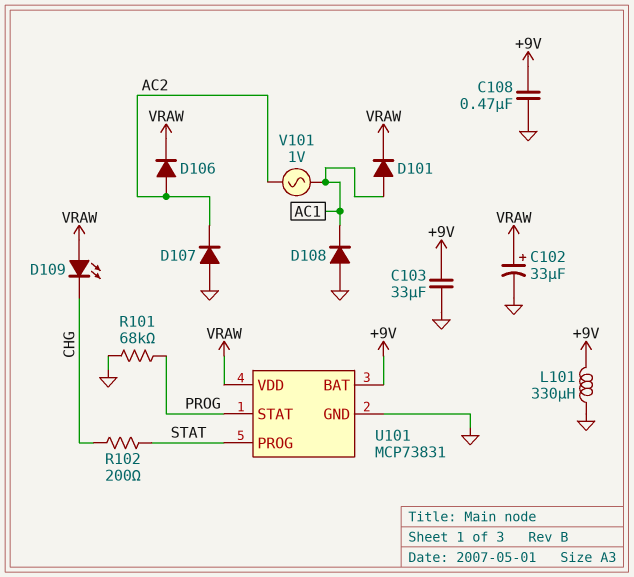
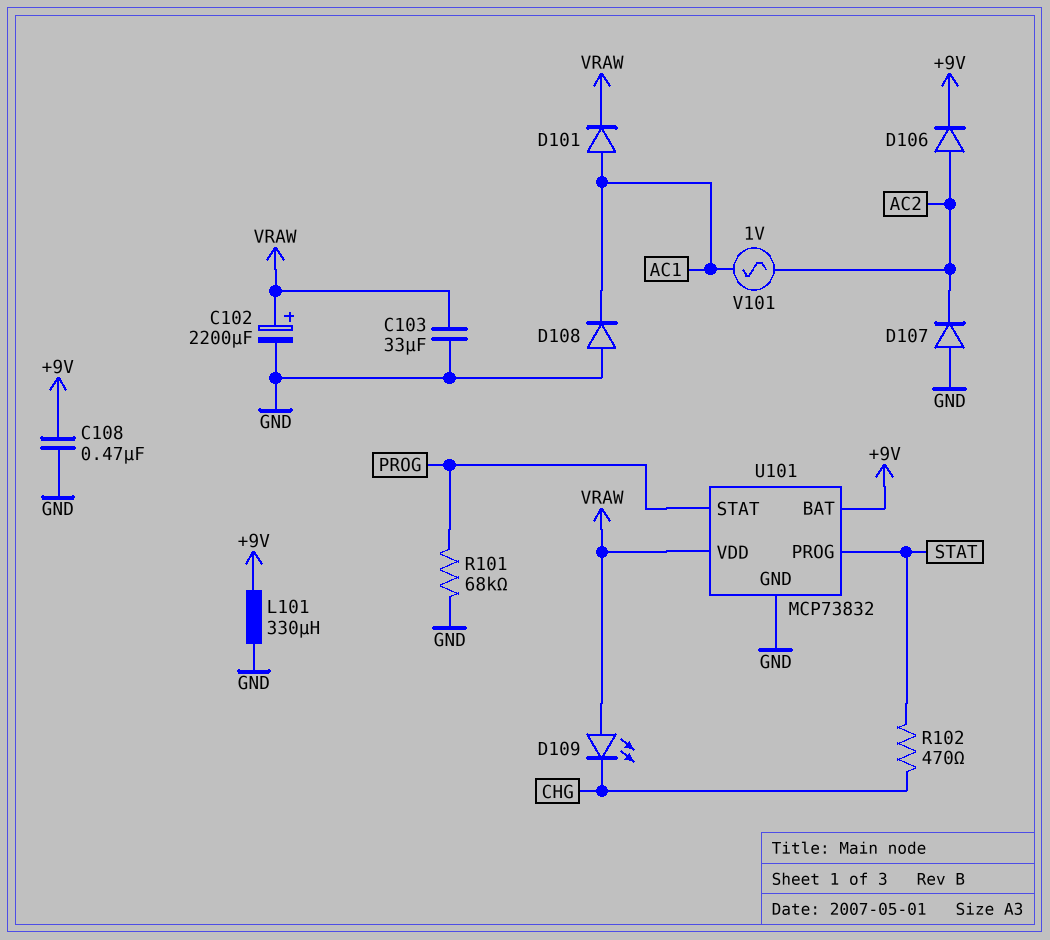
C102: 33uF (plus VRAW, minus GND) -> 2200uF (plus VRAW, minus GND)
C103: 33uF (+9V, GND) -> 33uF (GND, VRAW)
D106: diode (A AC2, K VRAW) -> diode (A AC2, K +9V)
R102: 200 (CHG, STAT) -> 470 (CHG, STAT)
U101: MCP73831 -> MCP73832

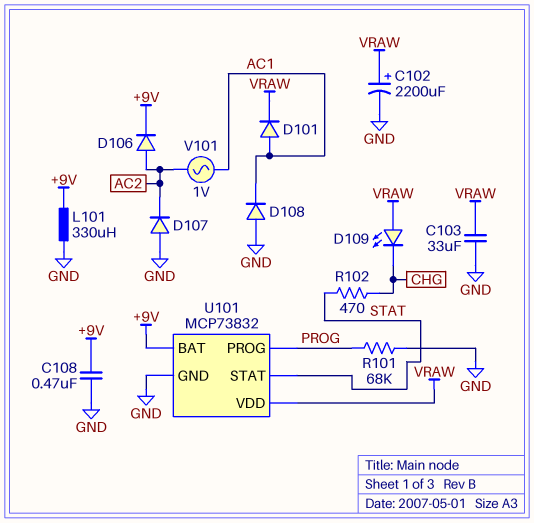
U101 pin PROG: STAT -> PROG
U101 pin STAT: PROG -> STAT

